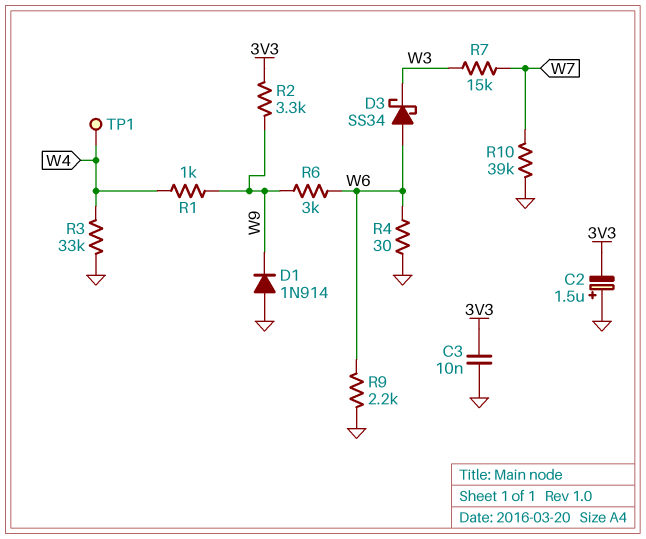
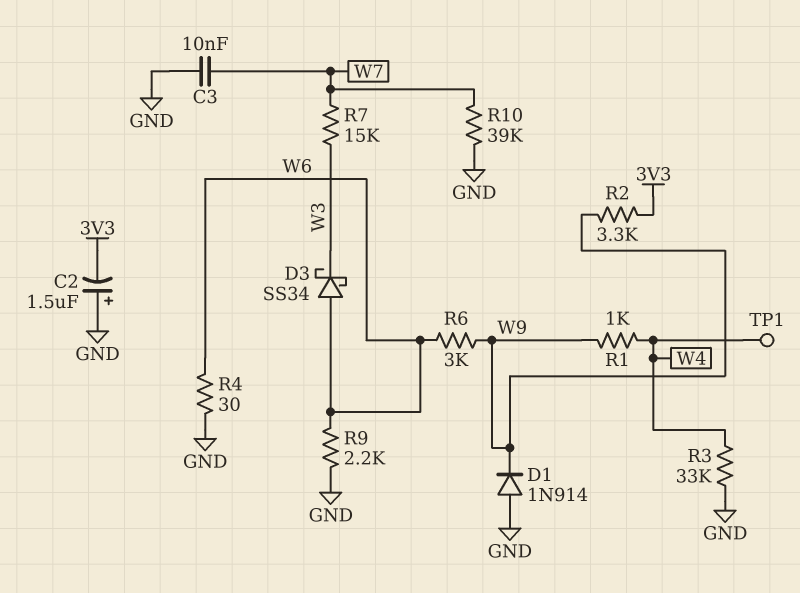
C3: 10nF (3V3, GND) -> 10nF (GND, W7)

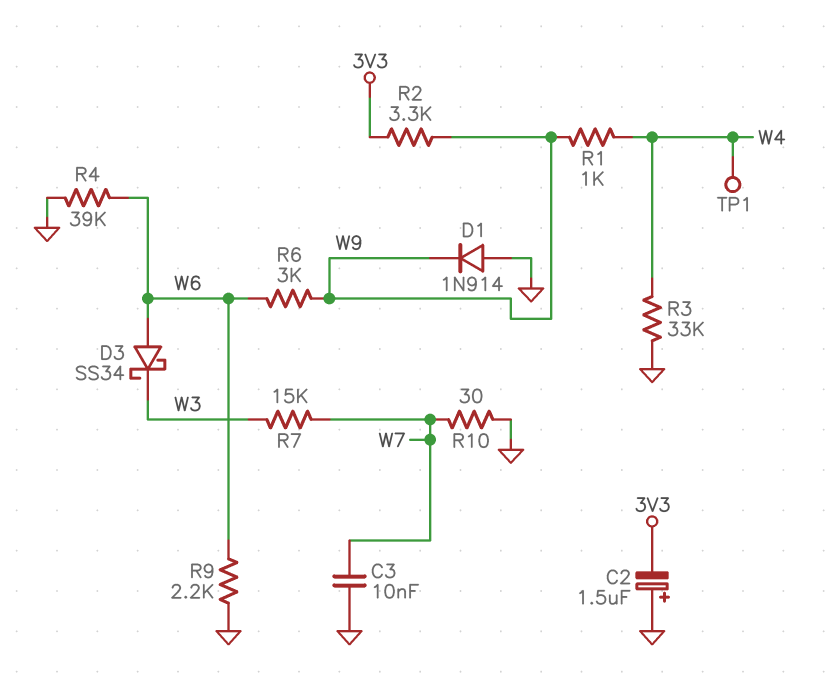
R4: 30 (GND, W6) -> 39k (GND, W6)
R10: 39k (GND, W7) -> 30 (GND, W7)

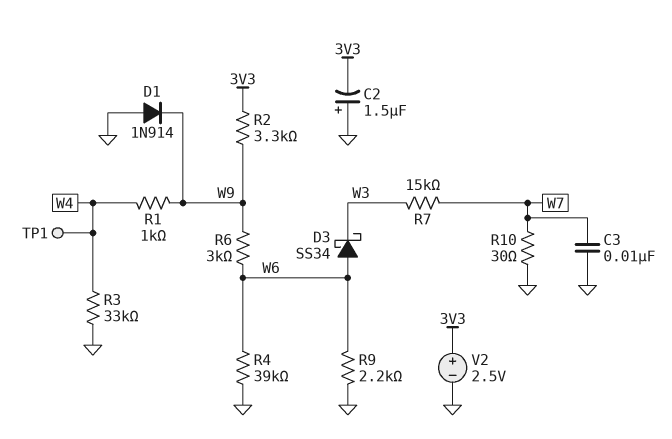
V2: none -> 2.5V (plus 3V3, minus GND)

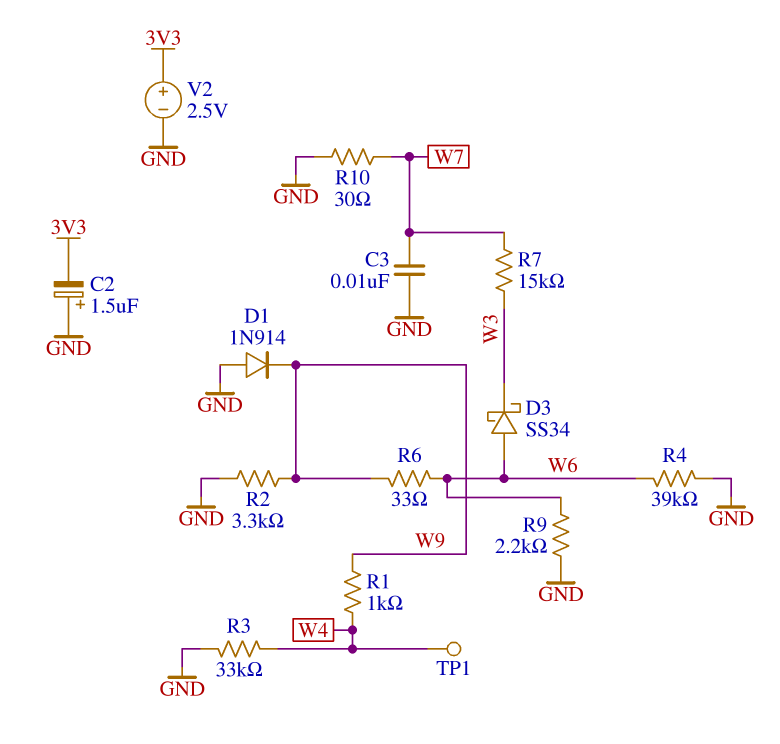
R2: 3.3k (3V3, W9) -> 3.3k (GND, W9)
R6: 3k (W6, W9) -> 33 (W6, W9)

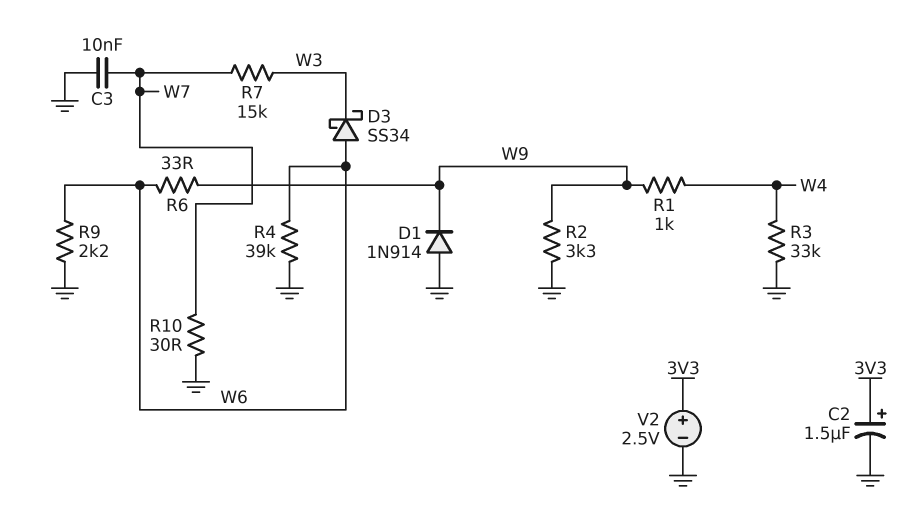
C2: 1.5uF (plus GND, minus 3V3) -> 1.5uF (plus 3V3, minus GND)
TP1: test point (W4) -> none

